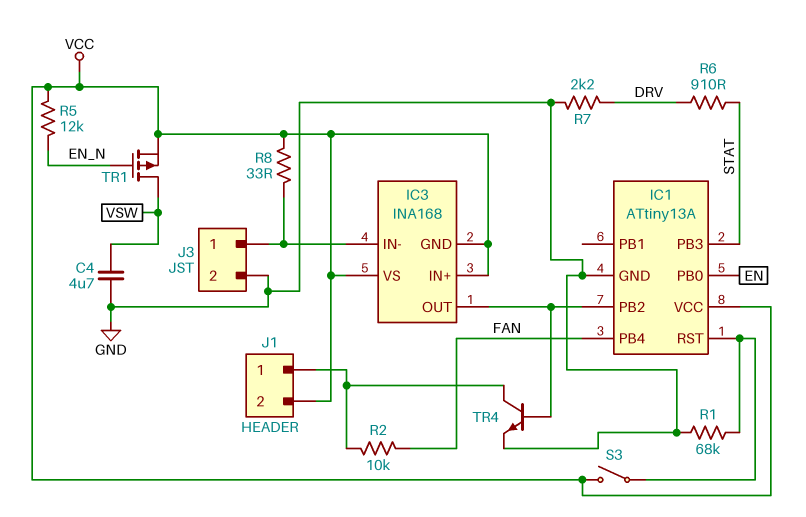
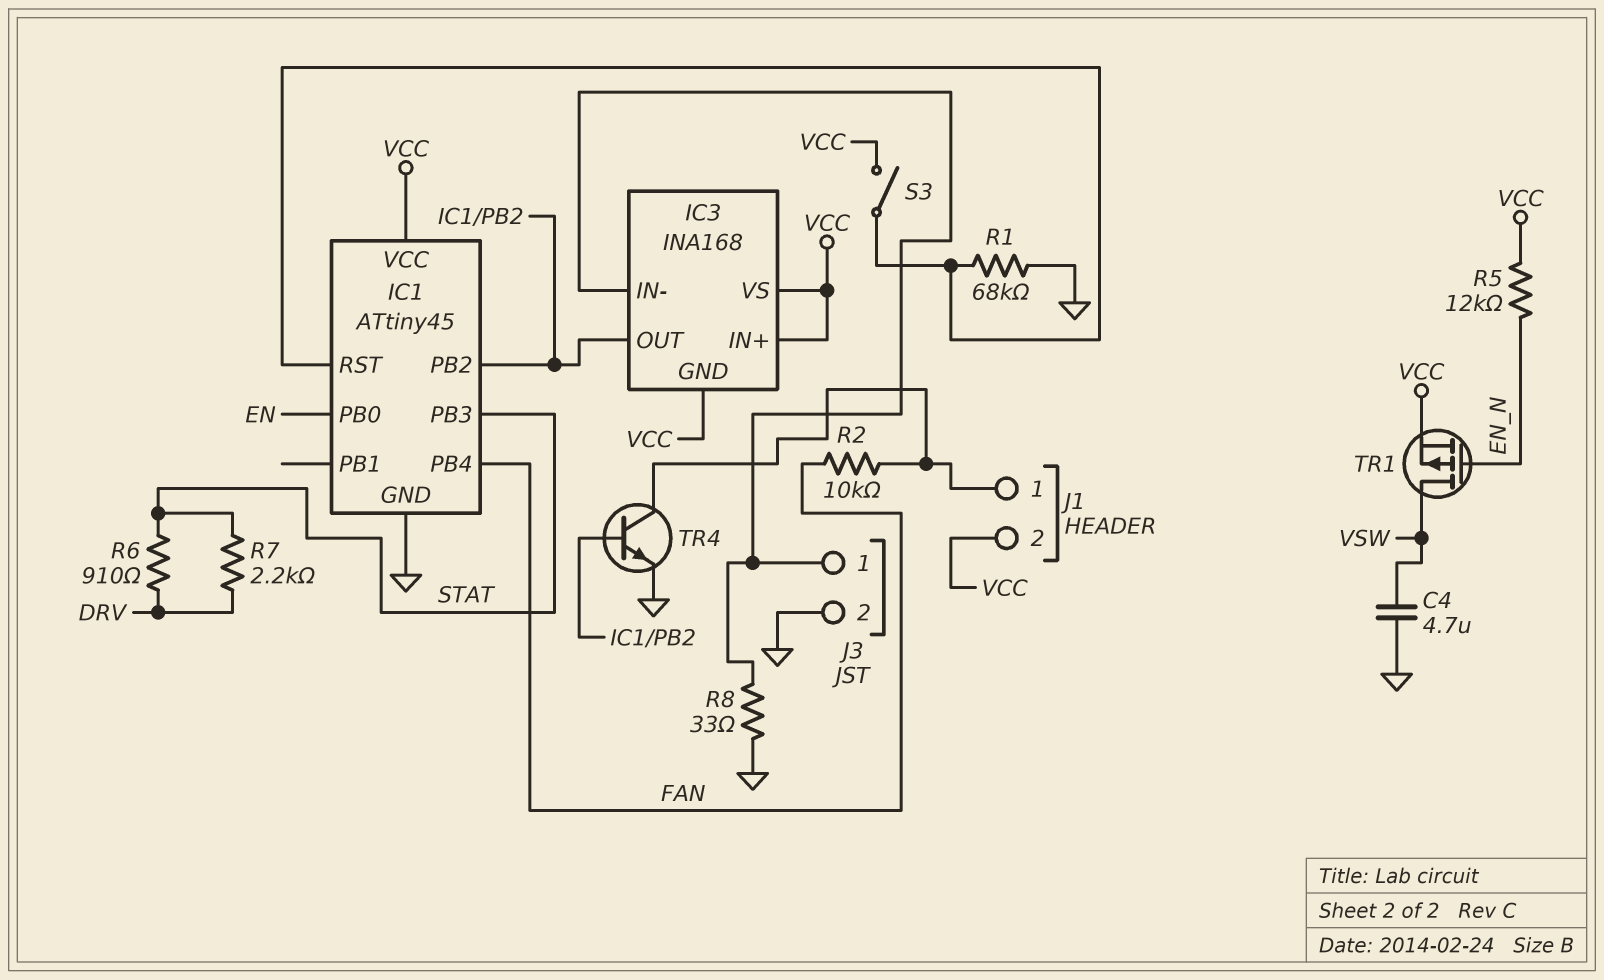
IC1: ATtiny13A -> ATtiny45
R7: 2.2k (DRV, GND) -> 2.2k (DRV, STAT)
R8: 33 (IC3/IN-, VCC) -> 33 (GND, IC3/IN-)

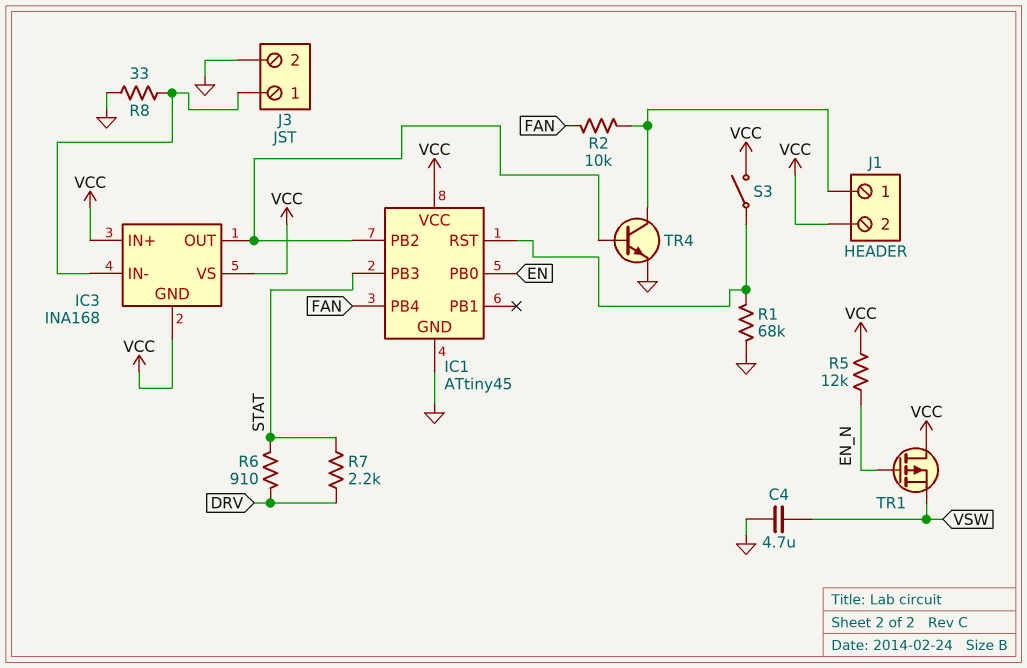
TR1: PMOS (G EN_N, D VSW, S VCC) -> PMOS (G EN_N, D VCC, S VSW)

